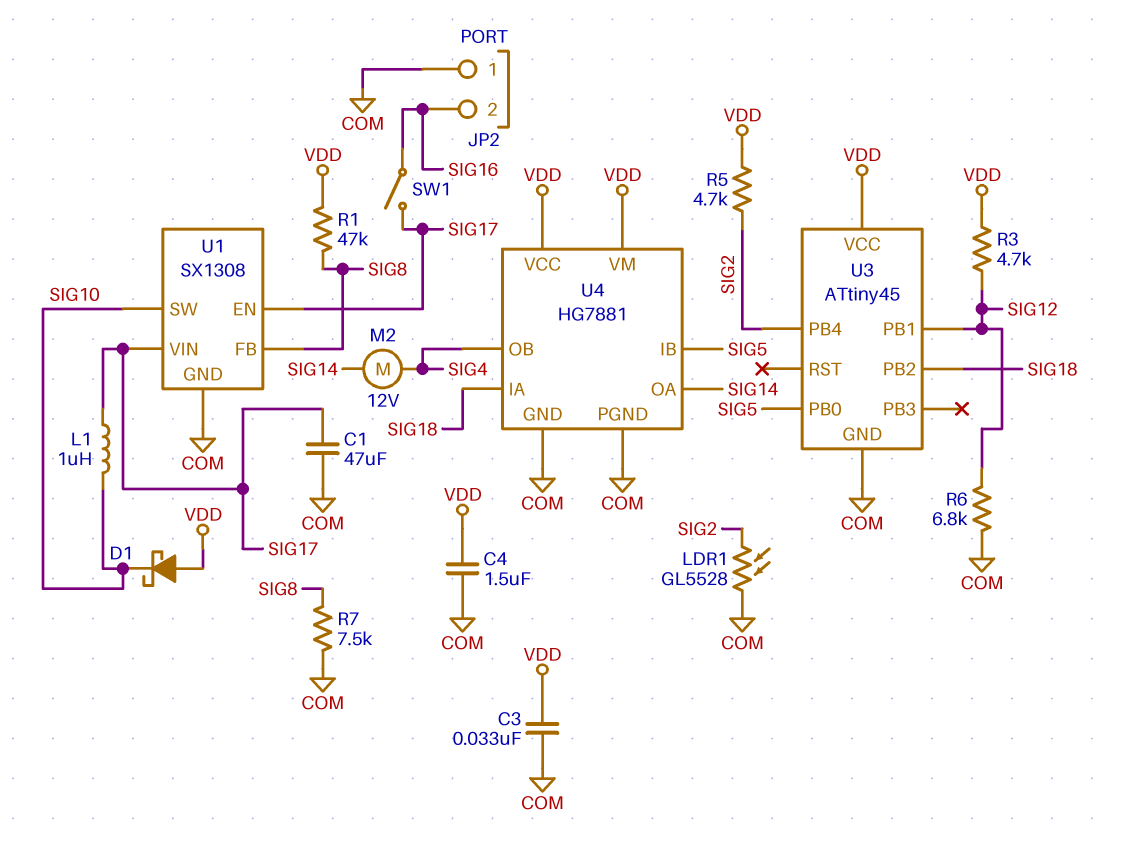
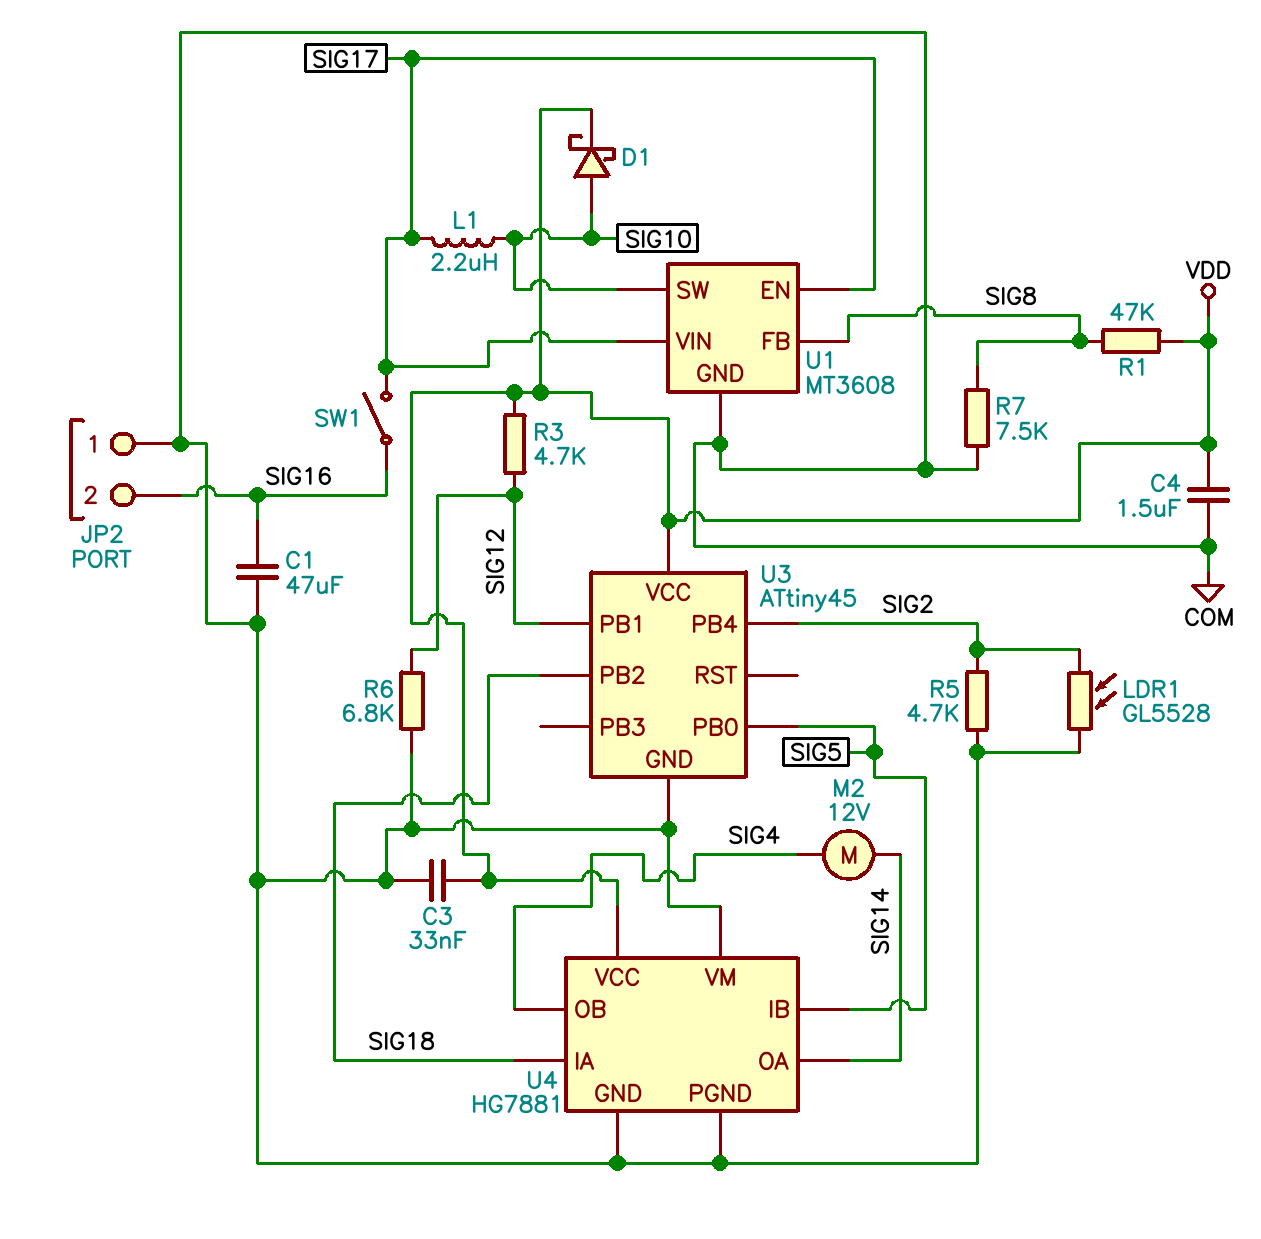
C1: 47uF (COM, SIG17) -> 47uF (COM, SIG16)
D1: schottky (A VDD, K SIG10) -> schottky (A SIG10, K VDD)
L1: 1uH (SIG10, SIG17) -> 2.2uH (SIG10, SIG17)
R5: 4.7k (SIG2, VDD) -> 4.7k (COM, SIG2)
U1: SX1308 -> MT3608
U4 pin VM: VDD -> COM

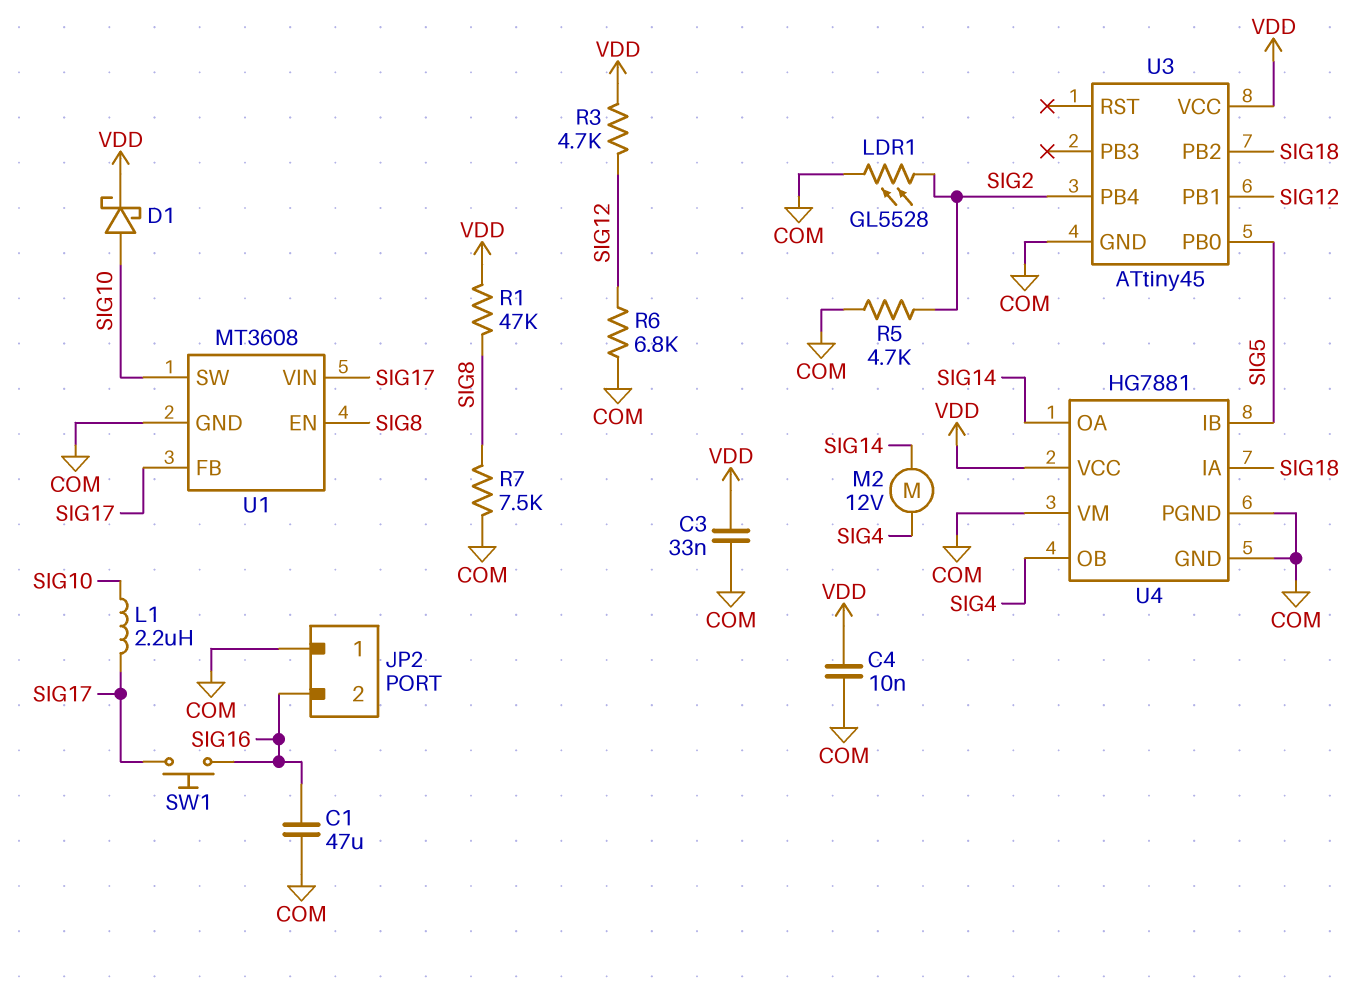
C4: 1.5uF (COM, VDD) -> 10nF (COM, VDD)
SW1: switch (SIG16, SIG17) -> button (SIG16, SIG17)
U1 pin EN: SIG17 -> SIG8
U1 pin FB: SIG8 -> SIG17

